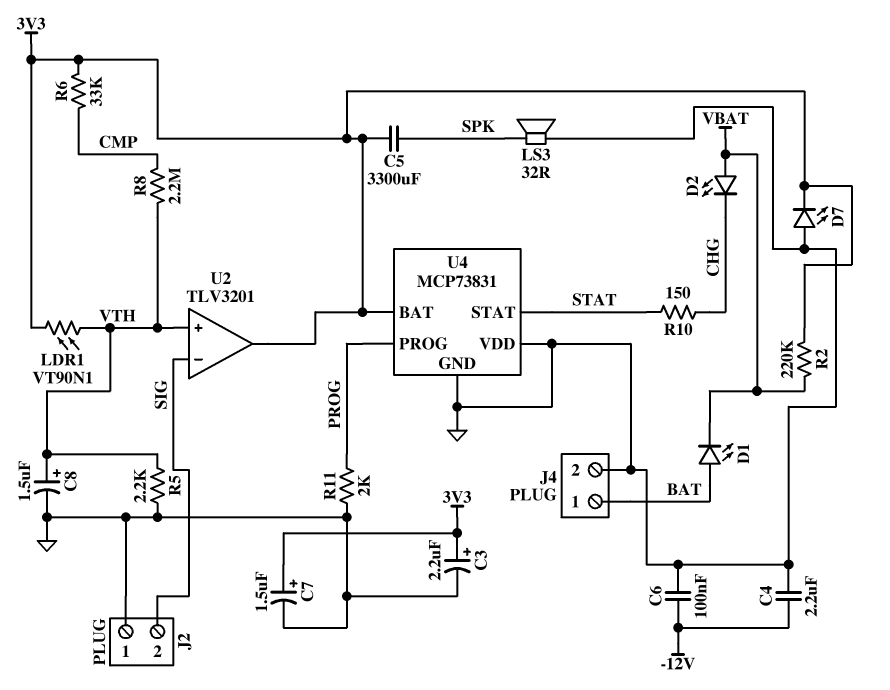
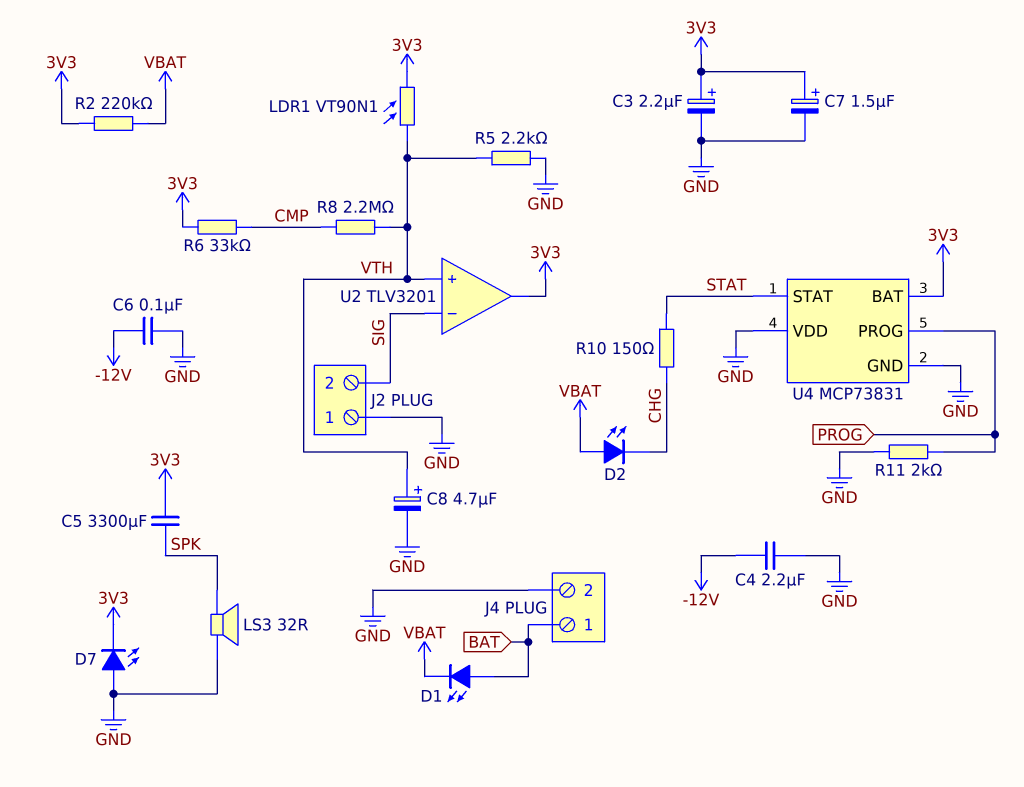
C8: 1.5uF (plus VTH, minus GND) -> 4.7uF (plus VTH, minus GND)

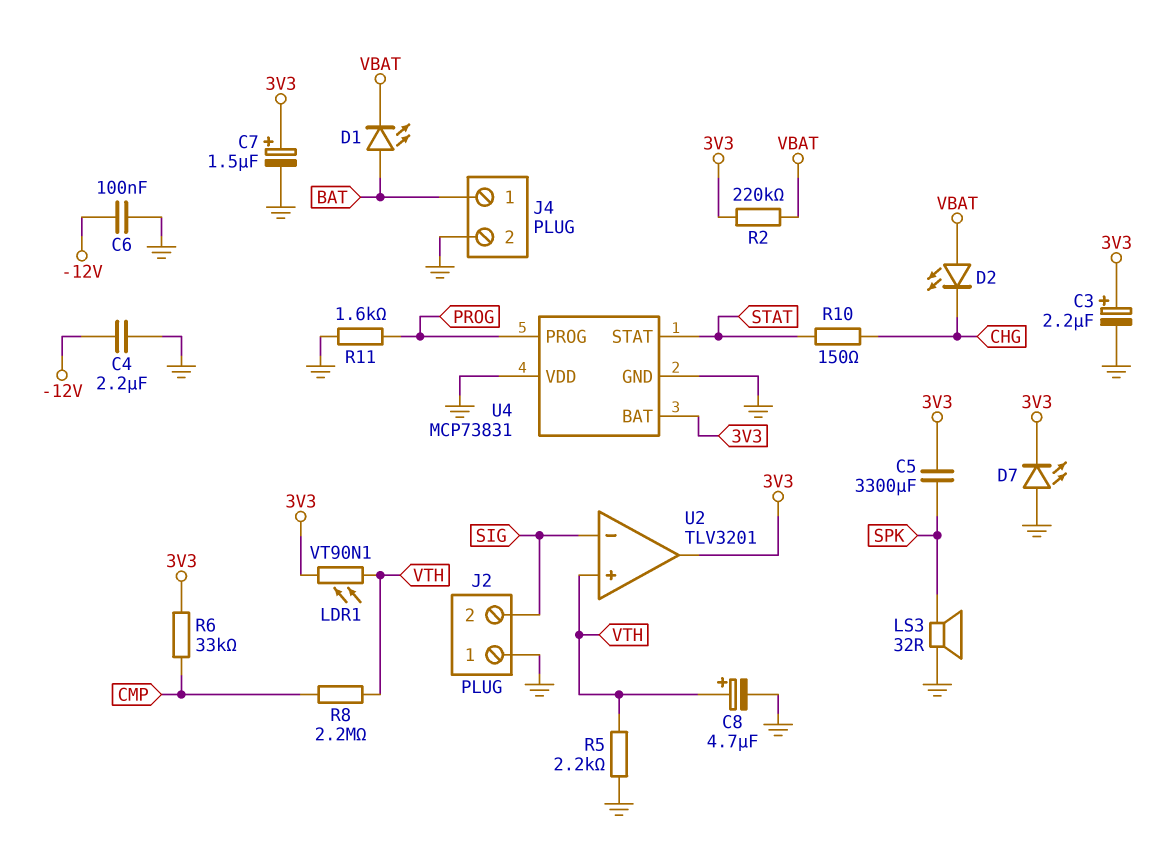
R11: 2k (GND, PROG) -> 1.6k (GND, PROG)

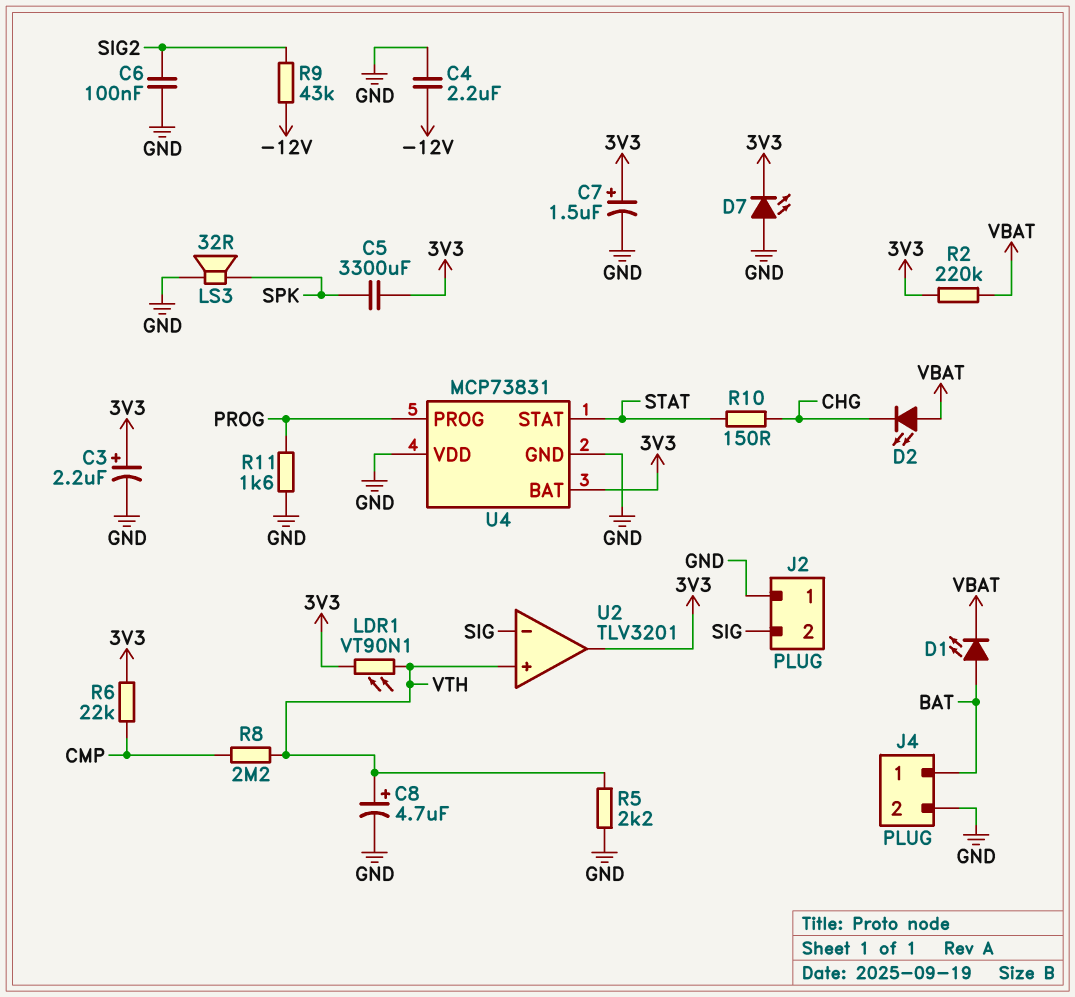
C6: 100nF (-12V, GND) -> 100nF (GND, SIG2)
R6: 33k (3V3, CMP) -> 22k (3V3, CMP)
R9: none -> 43k (-12V, SIG2)

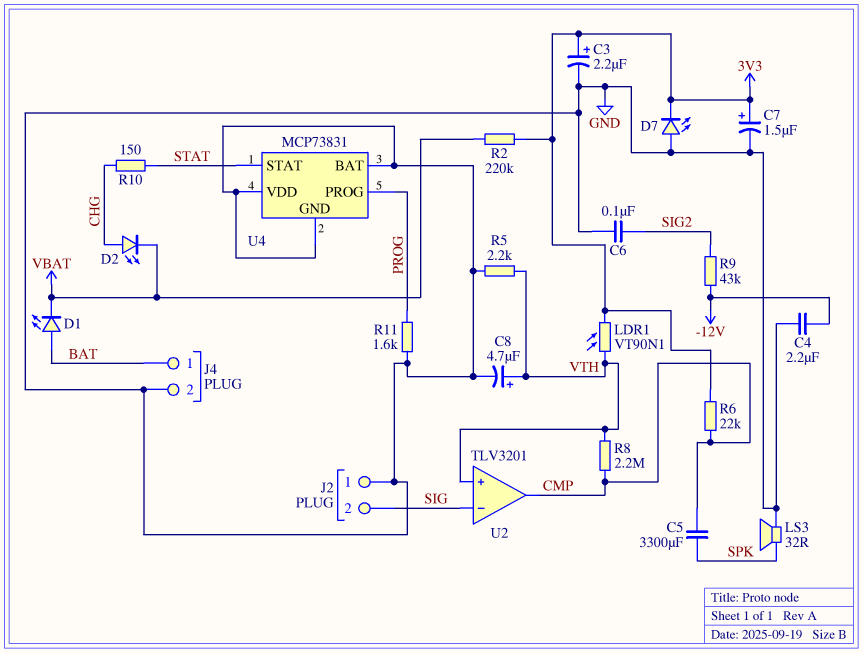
C5: 3300uF (3V3, SPK) -> 3300uF (CMP, SPK)
D2: LED (A VBAT, K CHG) -> LED (A CHG, K VBAT)
U2 pin out: 3V3 -> CMP
U4 pin BAT: 3V3 -> GND

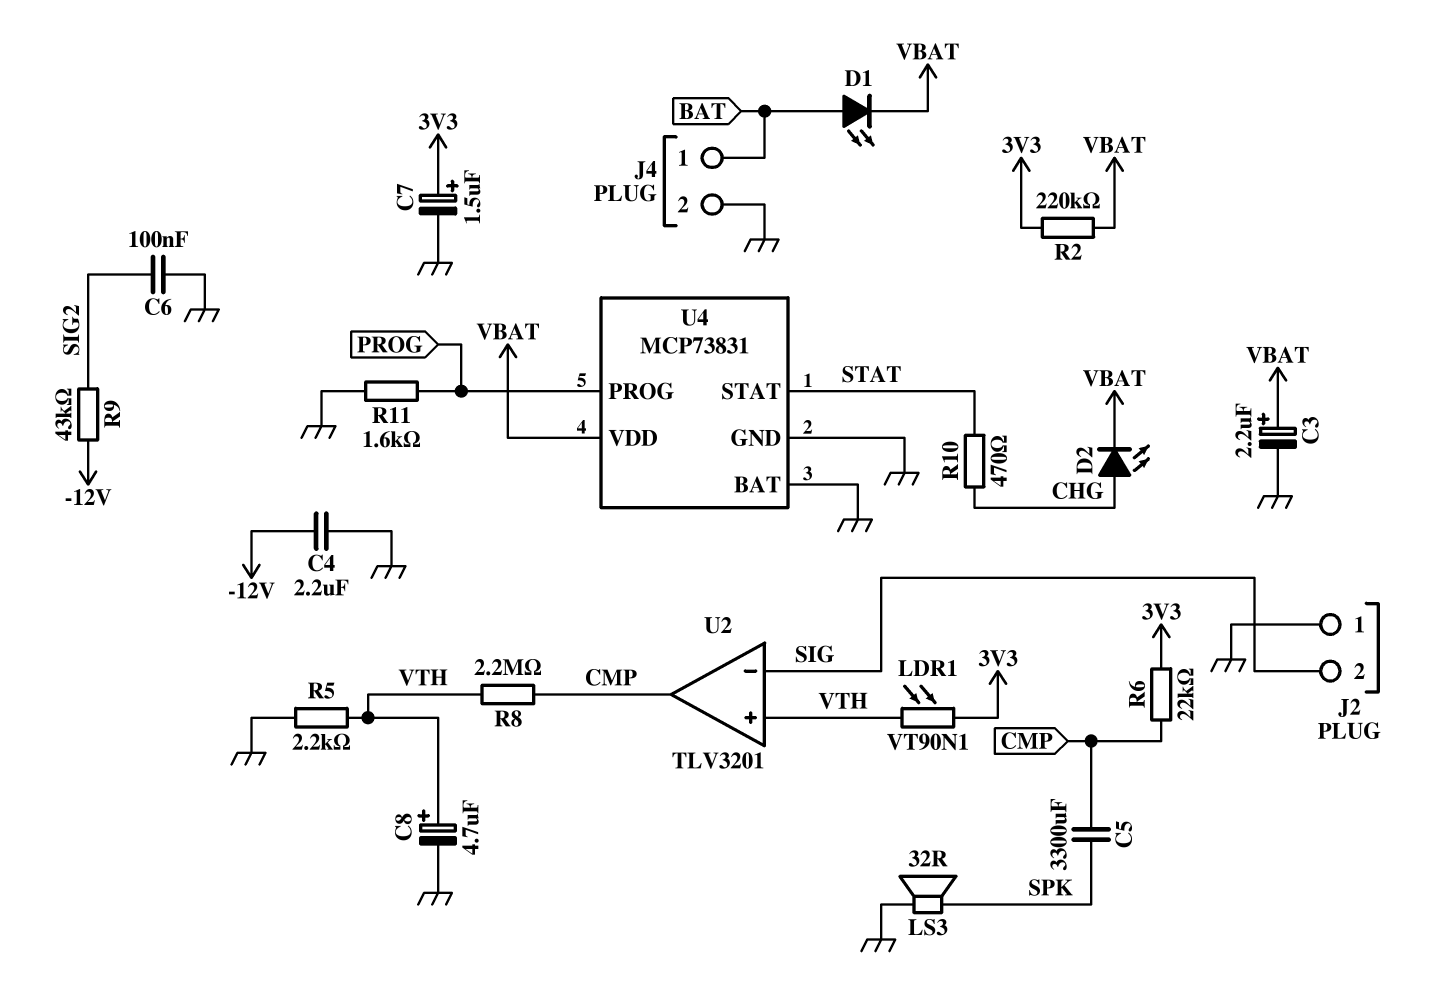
C3: 2.2uF (plus 3V3, minus GND) -> 2.2uF (plus VBAT, minus GND)
D7: LED (A GND, K 3V3) -> none
R10: 150 (CHG, STAT) -> 470 (CHG, STAT)
U4 pin VDD: GND -> VBAT

